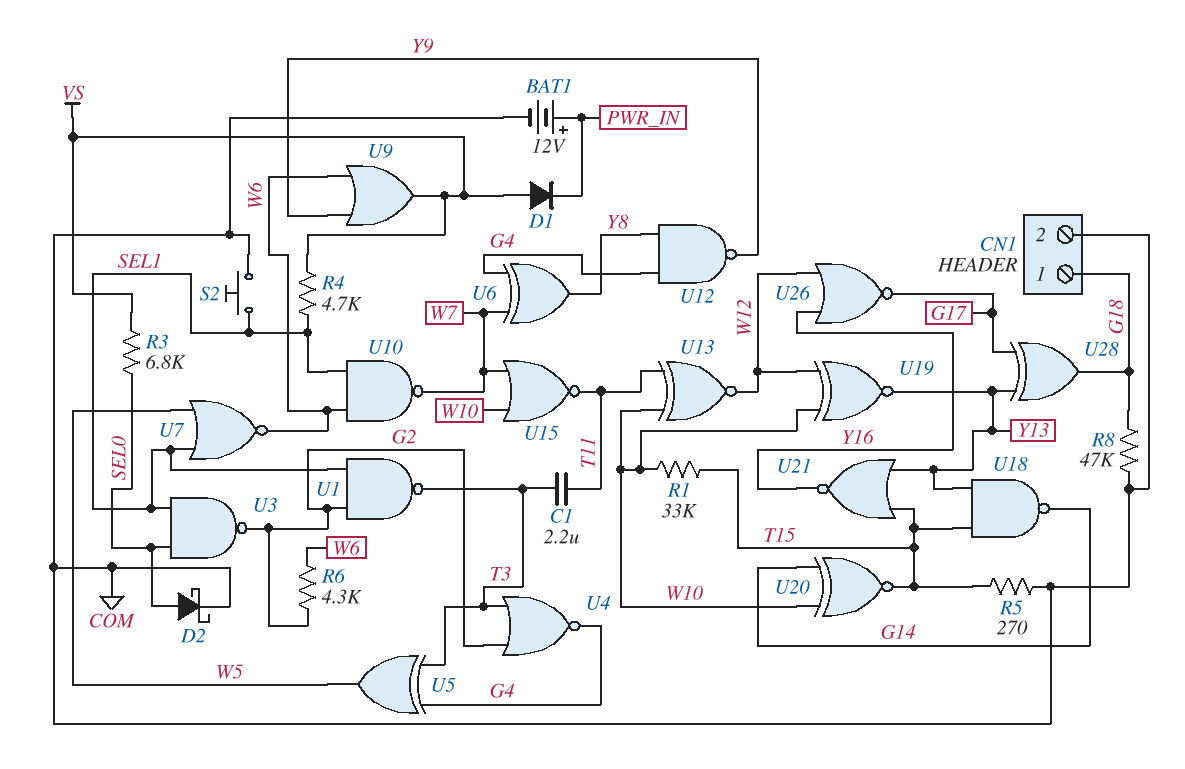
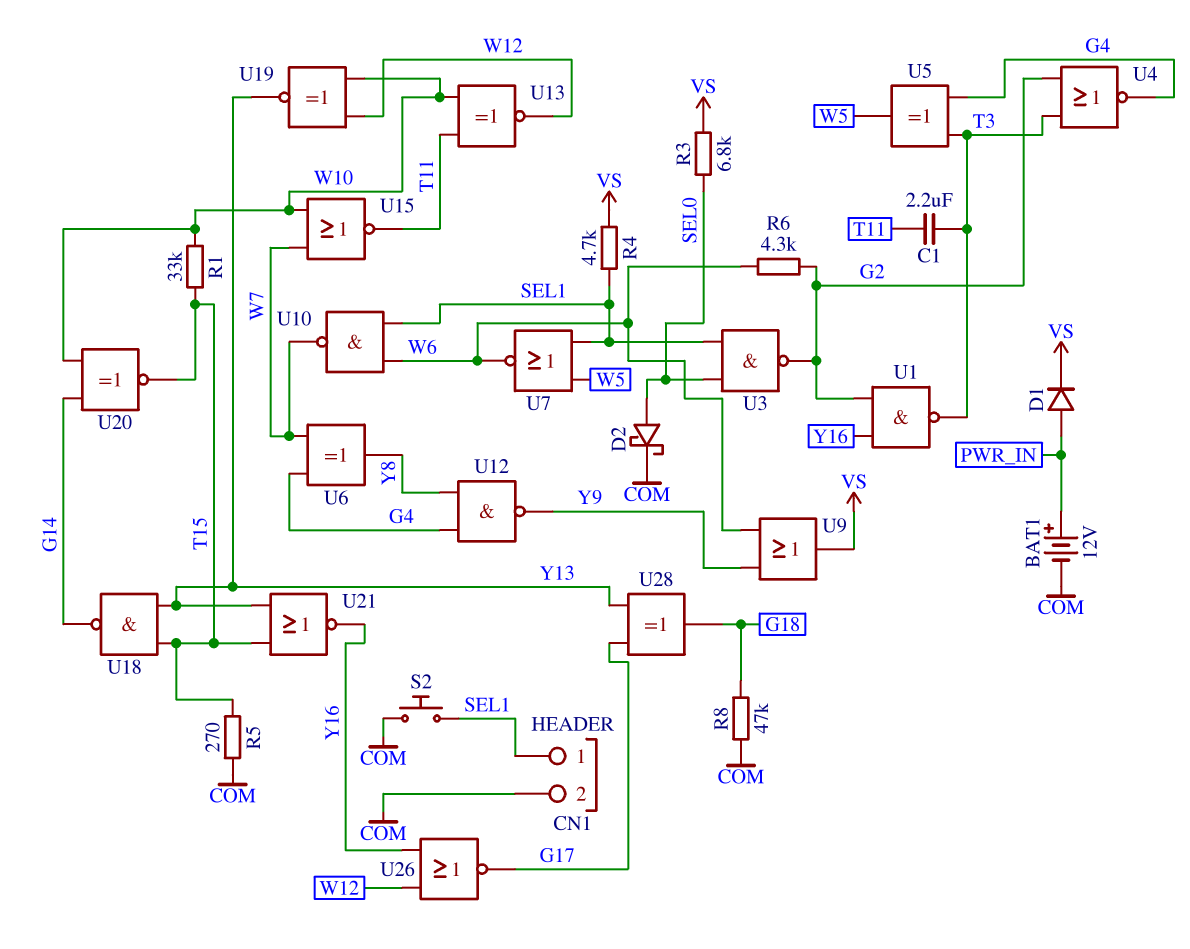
CN1 pin 1: G18 -> SEL1
D1: diode (A VS, K PWR_IN) -> diode (A PWR_IN, K VS)
U1: NAND (in G2, in SEL1, out T3) -> NAND (in G2, in Y16, out T3)

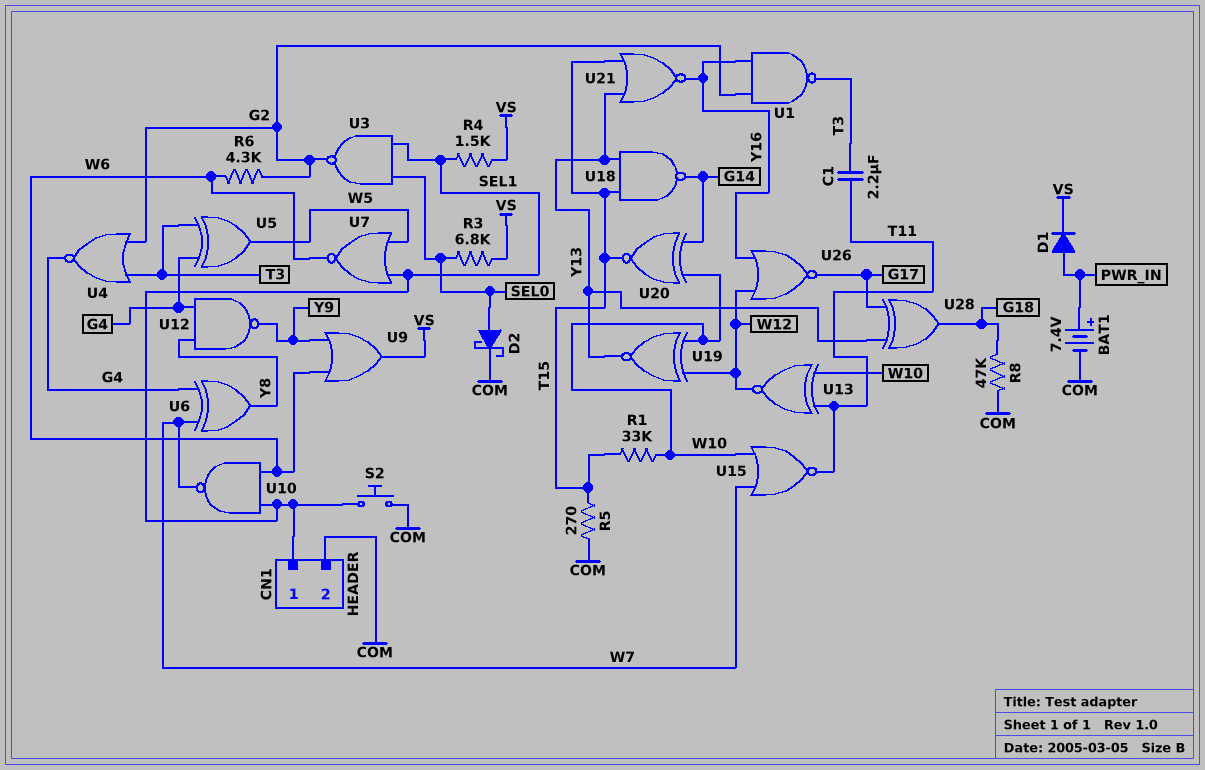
BAT1: 12V (plus PWR_IN, minus COM) -> 7.4V (plus PWR_IN, minus COM)
R4: 4.7k (SEL1, VS) -> 1.5k (SEL1, VS)

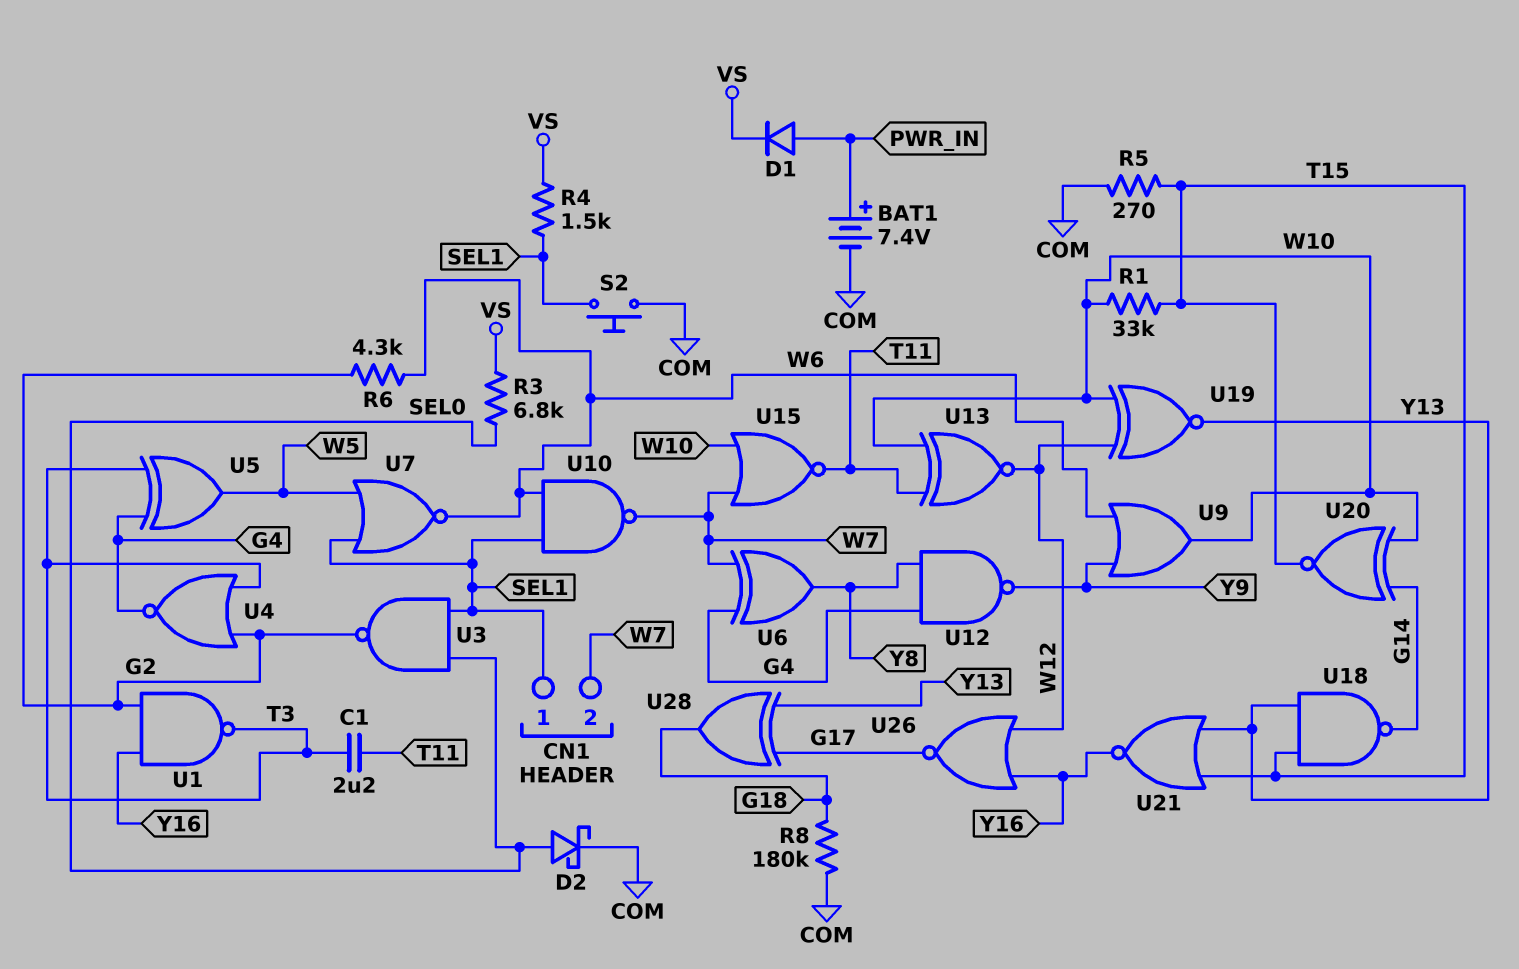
CN1 pin 2: COM -> W7
R8: 47k (COM, G18) -> 180k (COM, G18)
U9: OR (in W6, in Y9, out VS) -> OR (in W6, in Y9, out W10)

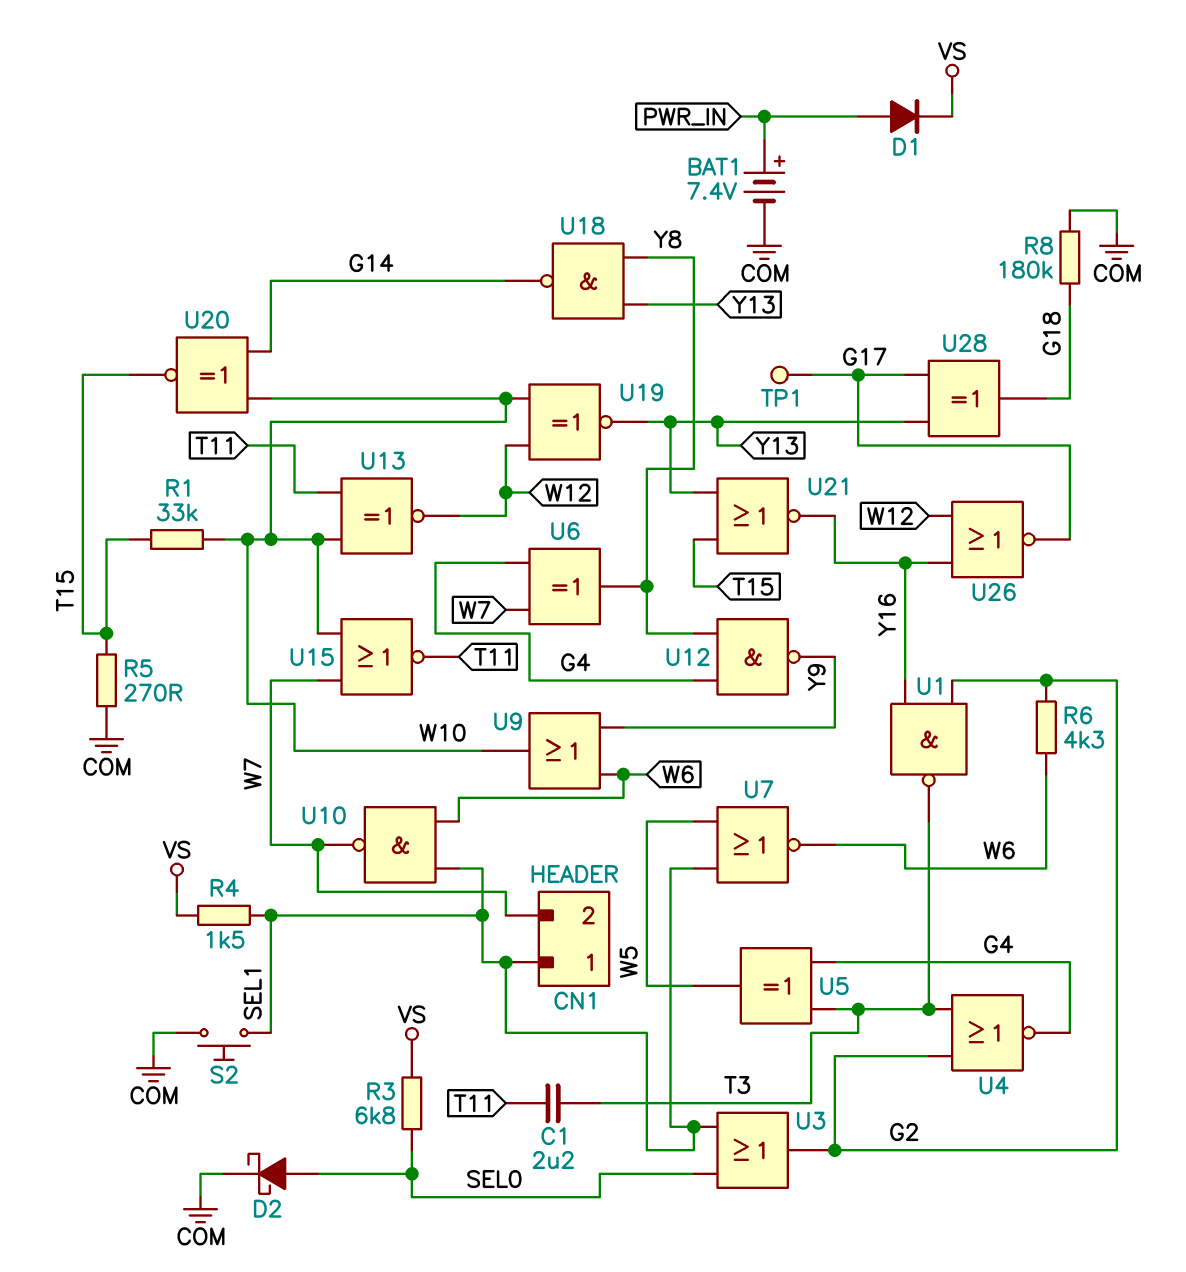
TP1: none -> test point (G17)
U3: NAND (in SEL0, in SEL1, out G2) -> OR (in SEL0, in SEL1, out G2)
U18: NAND (in T15, in Y13, out G14) -> NAND (in Y8, in Y13, out G14)

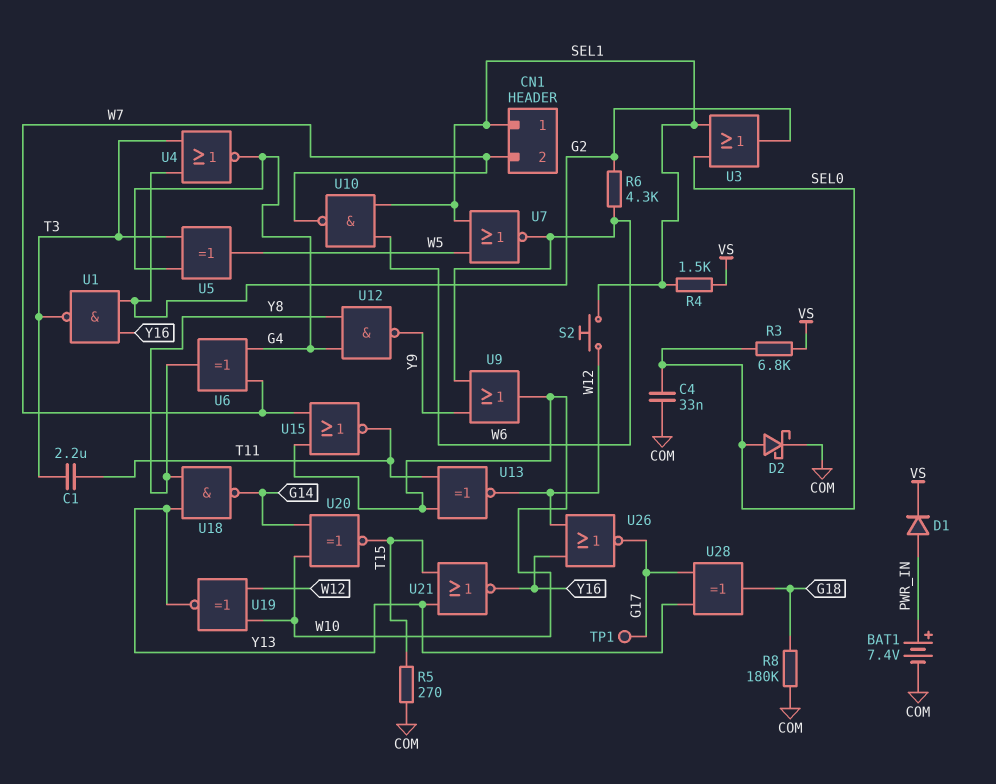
C4: none -> 33nF (COM, SEL0)
R1: 33k (T15, W10) -> none
S2: button (COM, SEL1) -> button (SEL1, W12)

